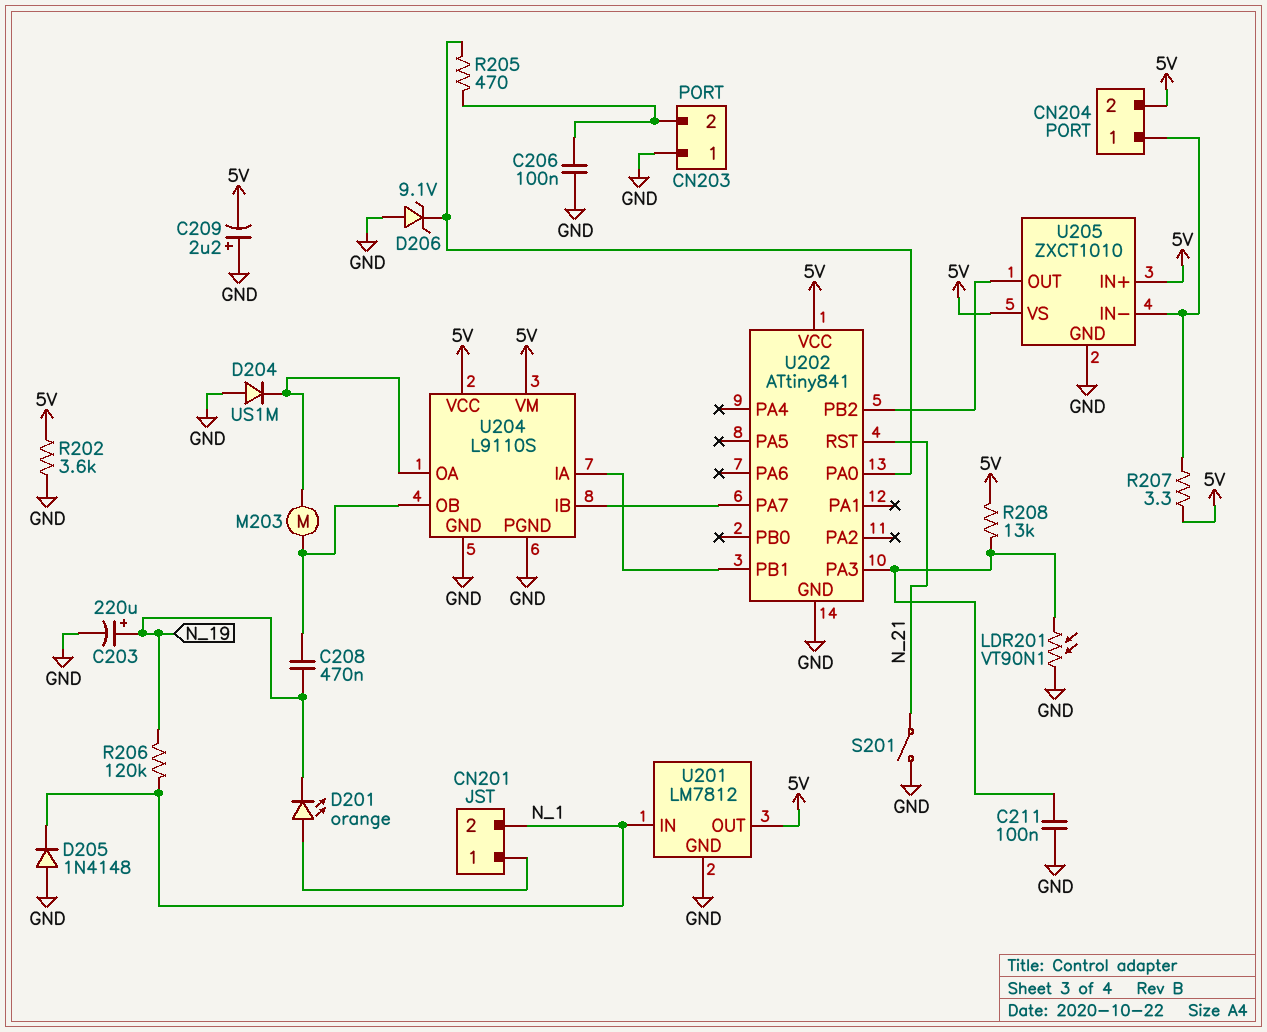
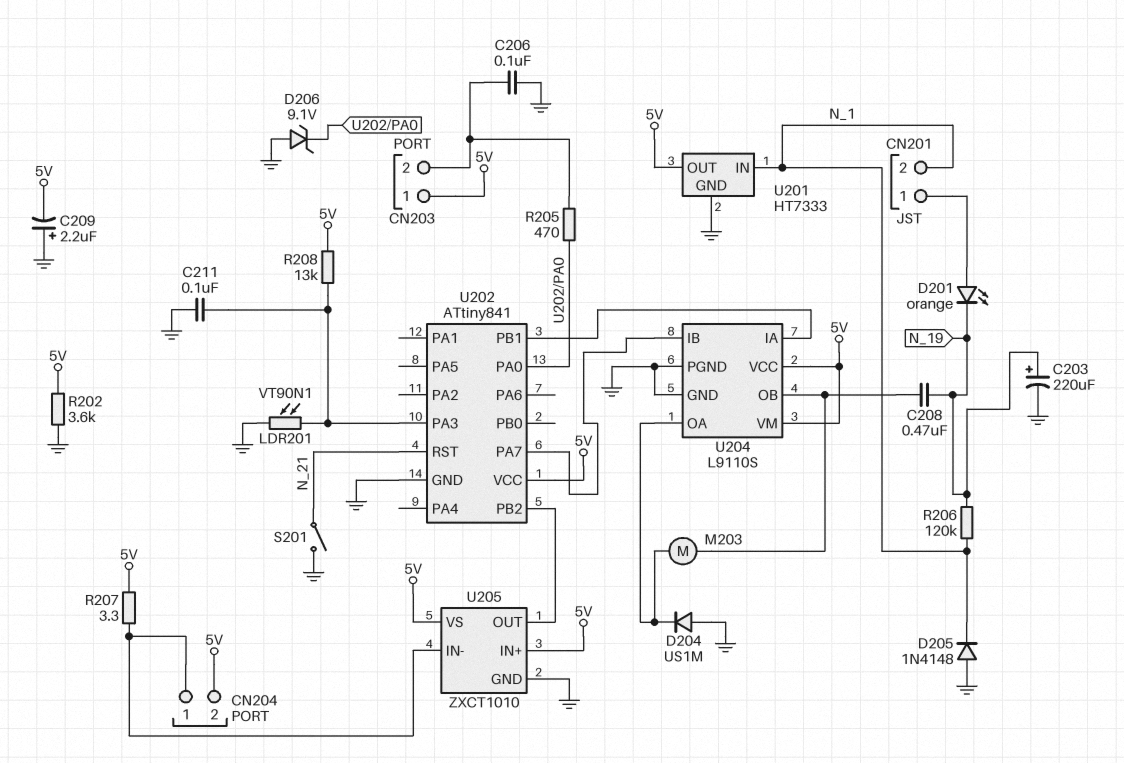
CN203 pin 1: GND -> 5V
U201: LM7812 -> HT7333

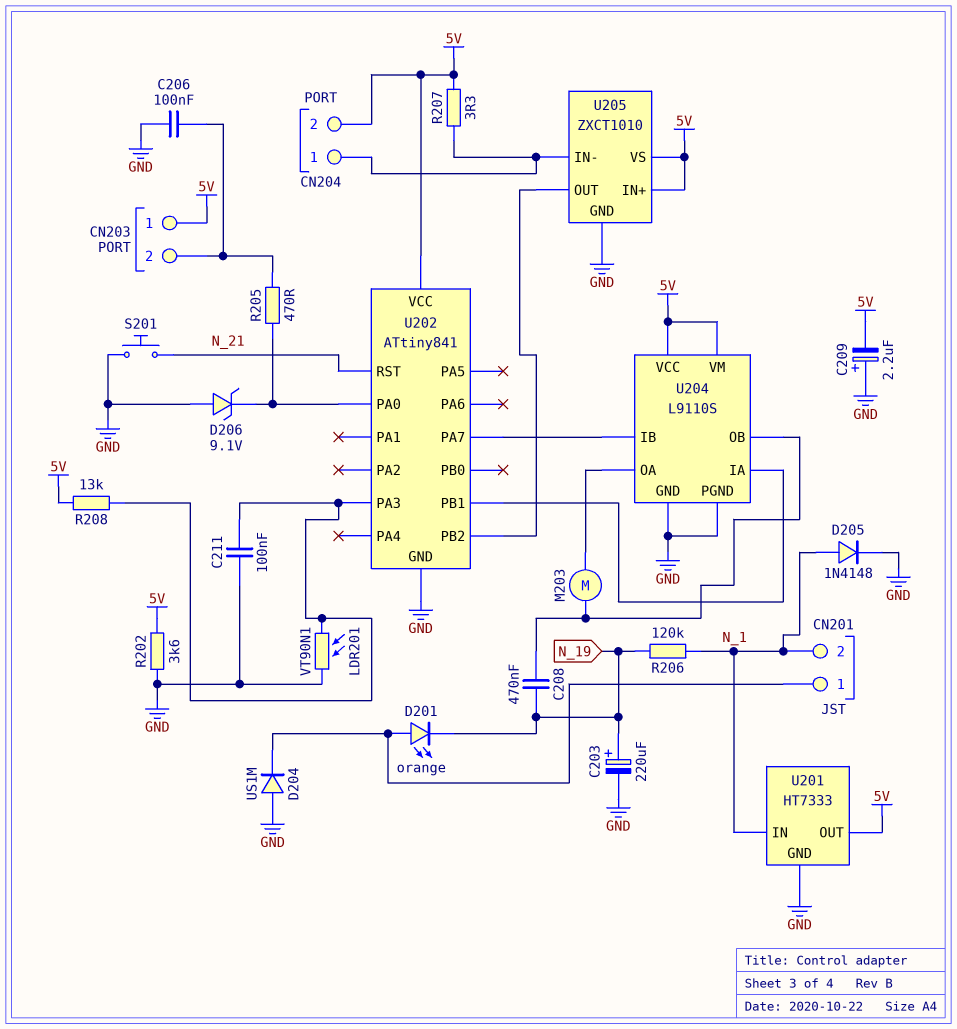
D204: diode US1M (A GND, K U204/OA) -> diode US1M (A GND, K CN201/1)
D205: diode 1N4148 (A GND, K N_1) -> diode 1N4148 (A N_1, K GND)
S201: switch (GND, N_21) -> button (GND, N_21)

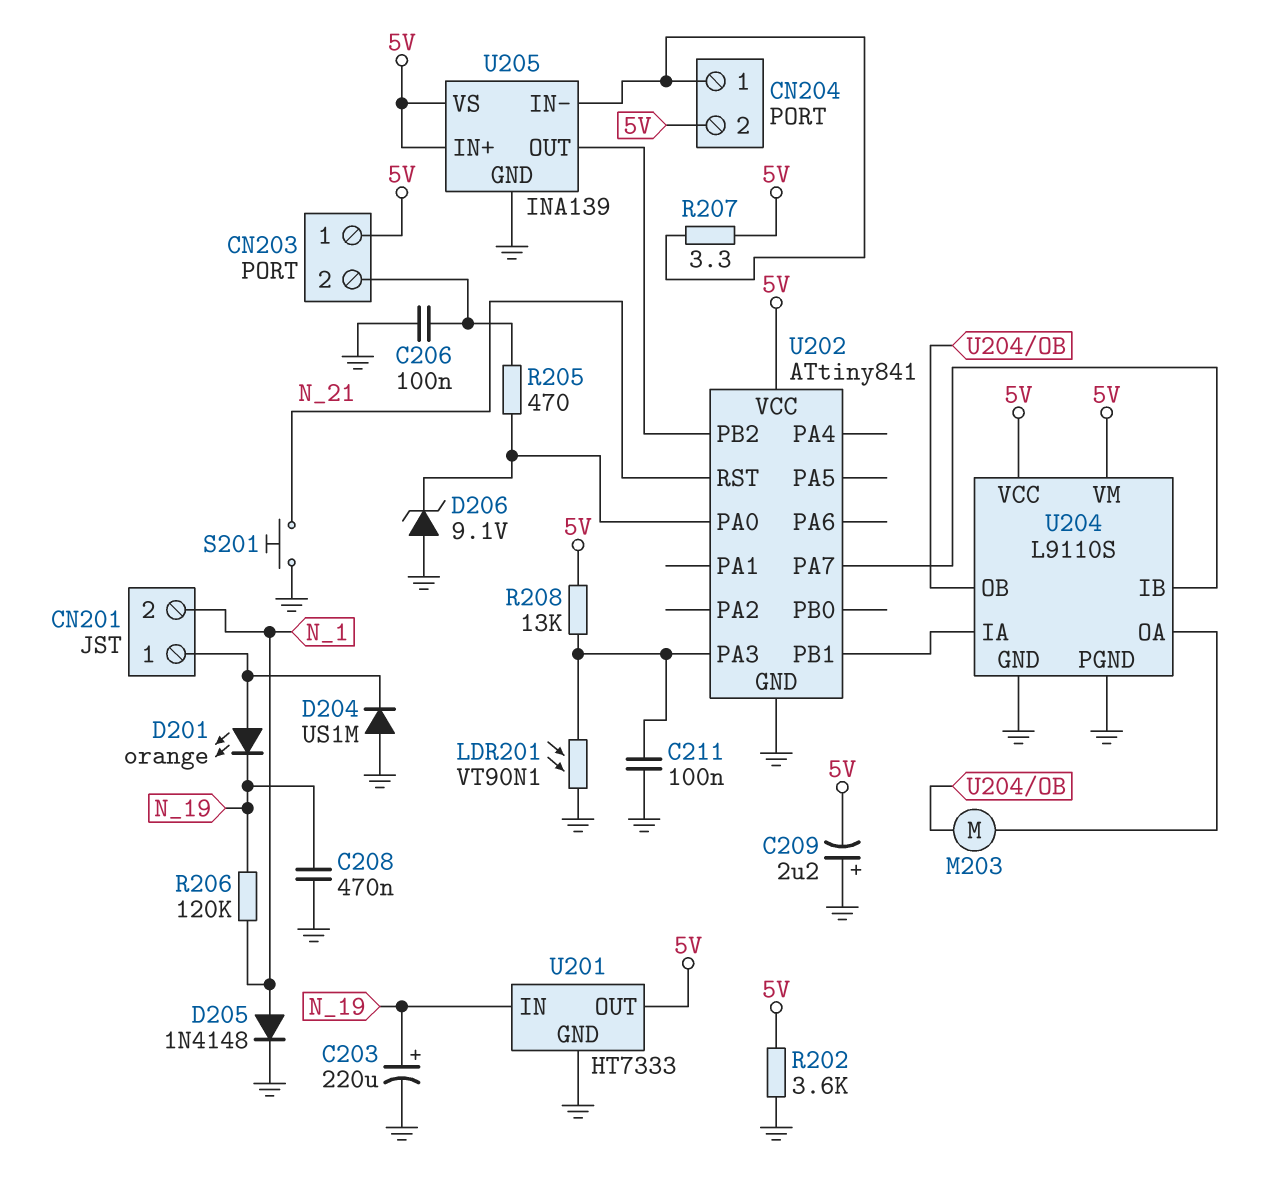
C208: 470nF (N_19, U204/OB) -> 470nF (GND, N_19)
U201 pin IN: N_1 -> N_19
U205: ZXCT1010 -> INA139

